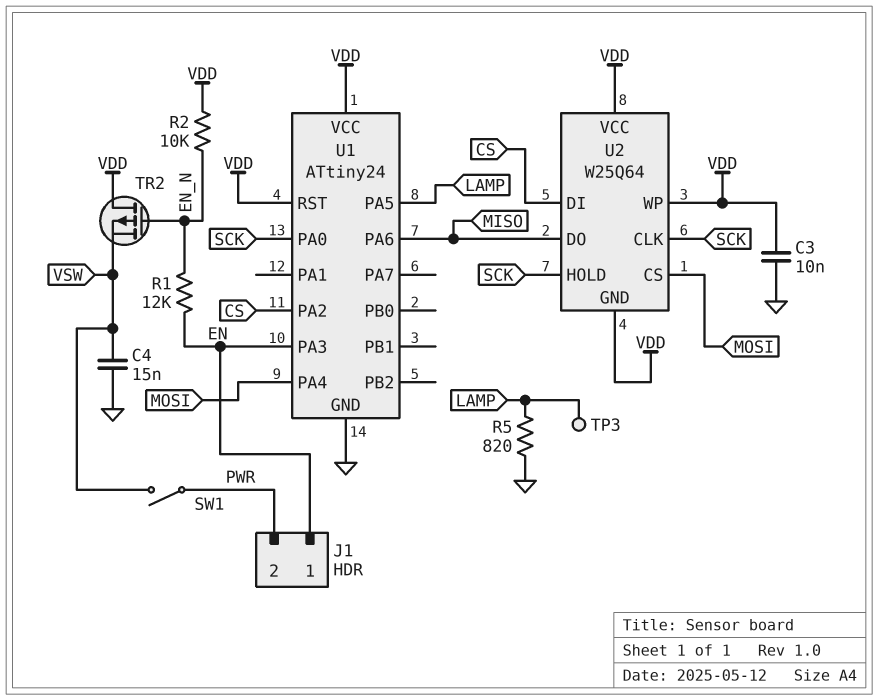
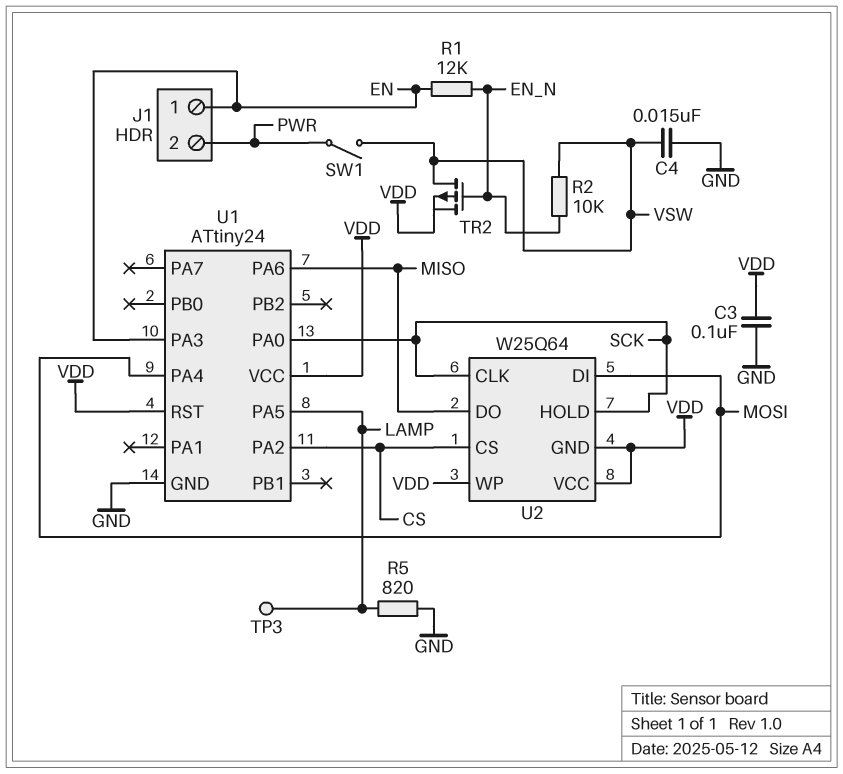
C3: 10nF (GND, VDD) -> 100nF (GND, VDD)
R2: 10k (EN_N, VDD) -> 10k (EN_N, VSW)
TR2: PMOS (G EN_N, D VDD, S VSW) -> PMOS (G EN_N, D VSW, S VDD)
U2 pin CS: MOSI -> CS
U2 pin DI: CS -> MOSI

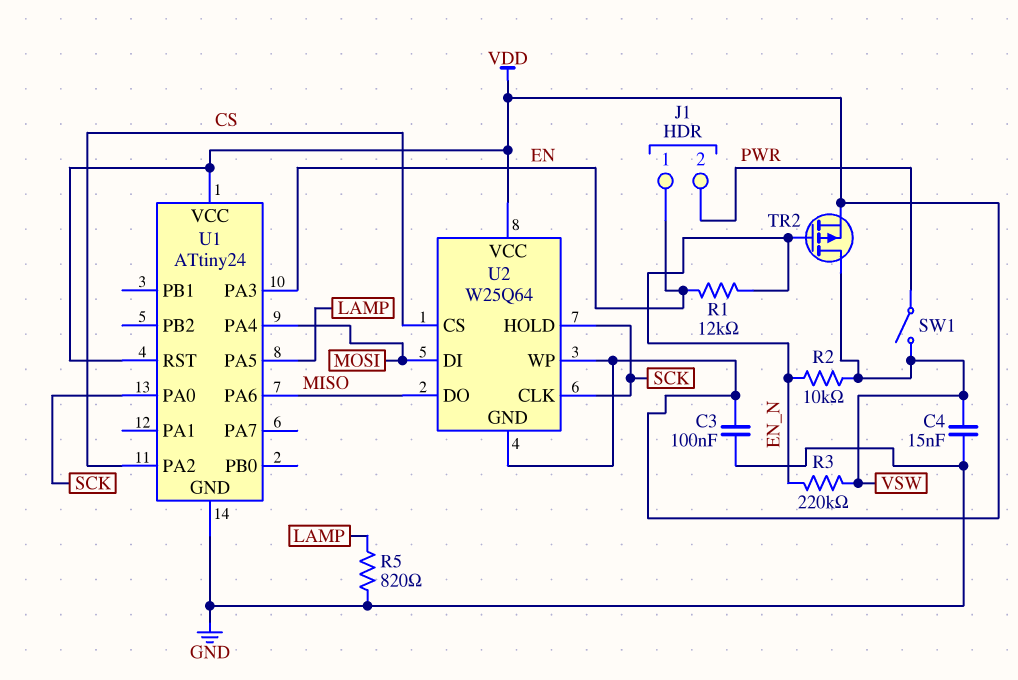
R3: none -> 220k (EN_N, VSW)
TP3: test point (LAMP) -> none

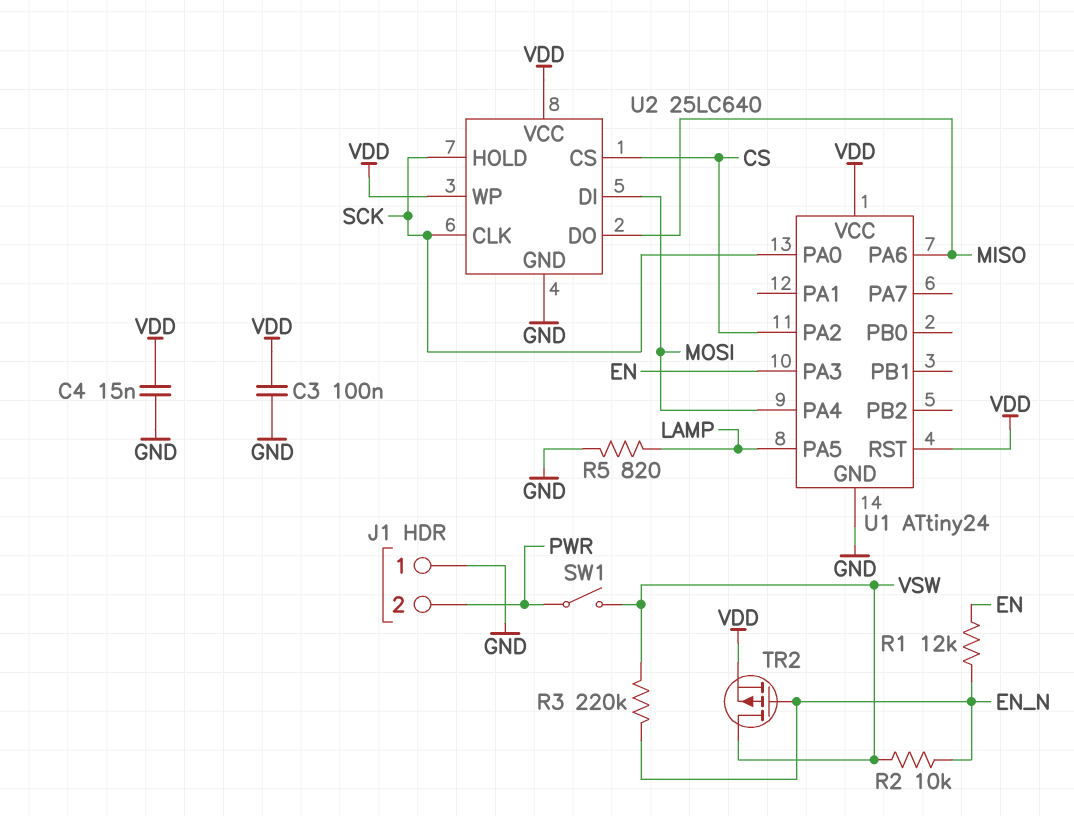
C4: 15nF (GND, VSW) -> 15nF (GND, VDD)
J1 pin 1: EN -> GND
U2: W25Q64 -> 25LC640
U2 pin GND: VDD -> GND

